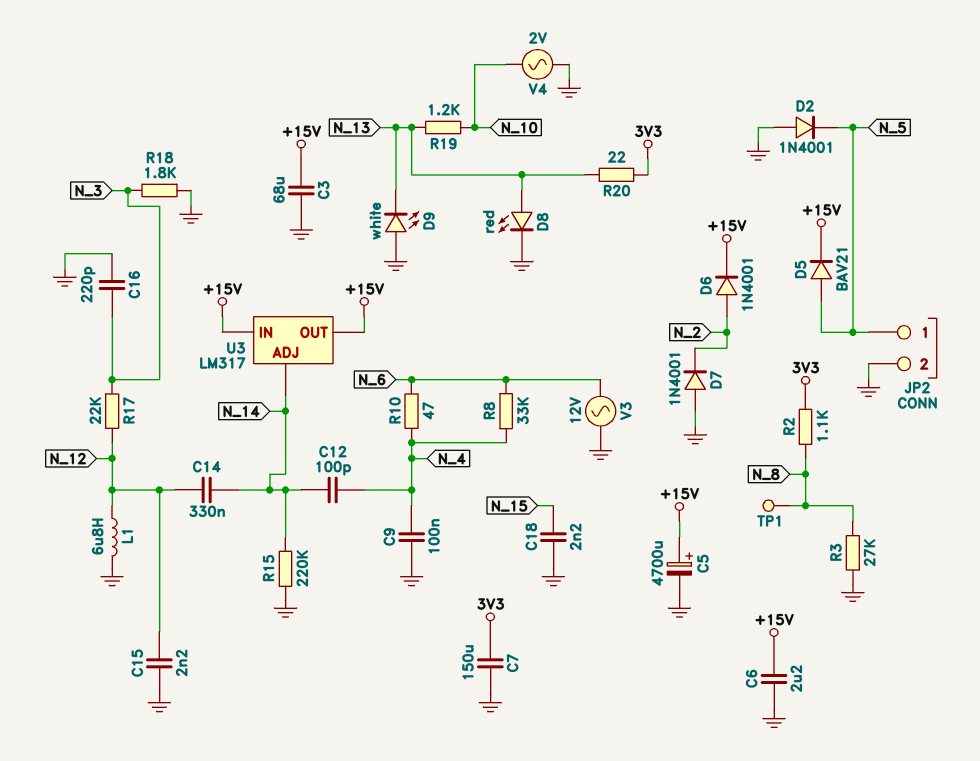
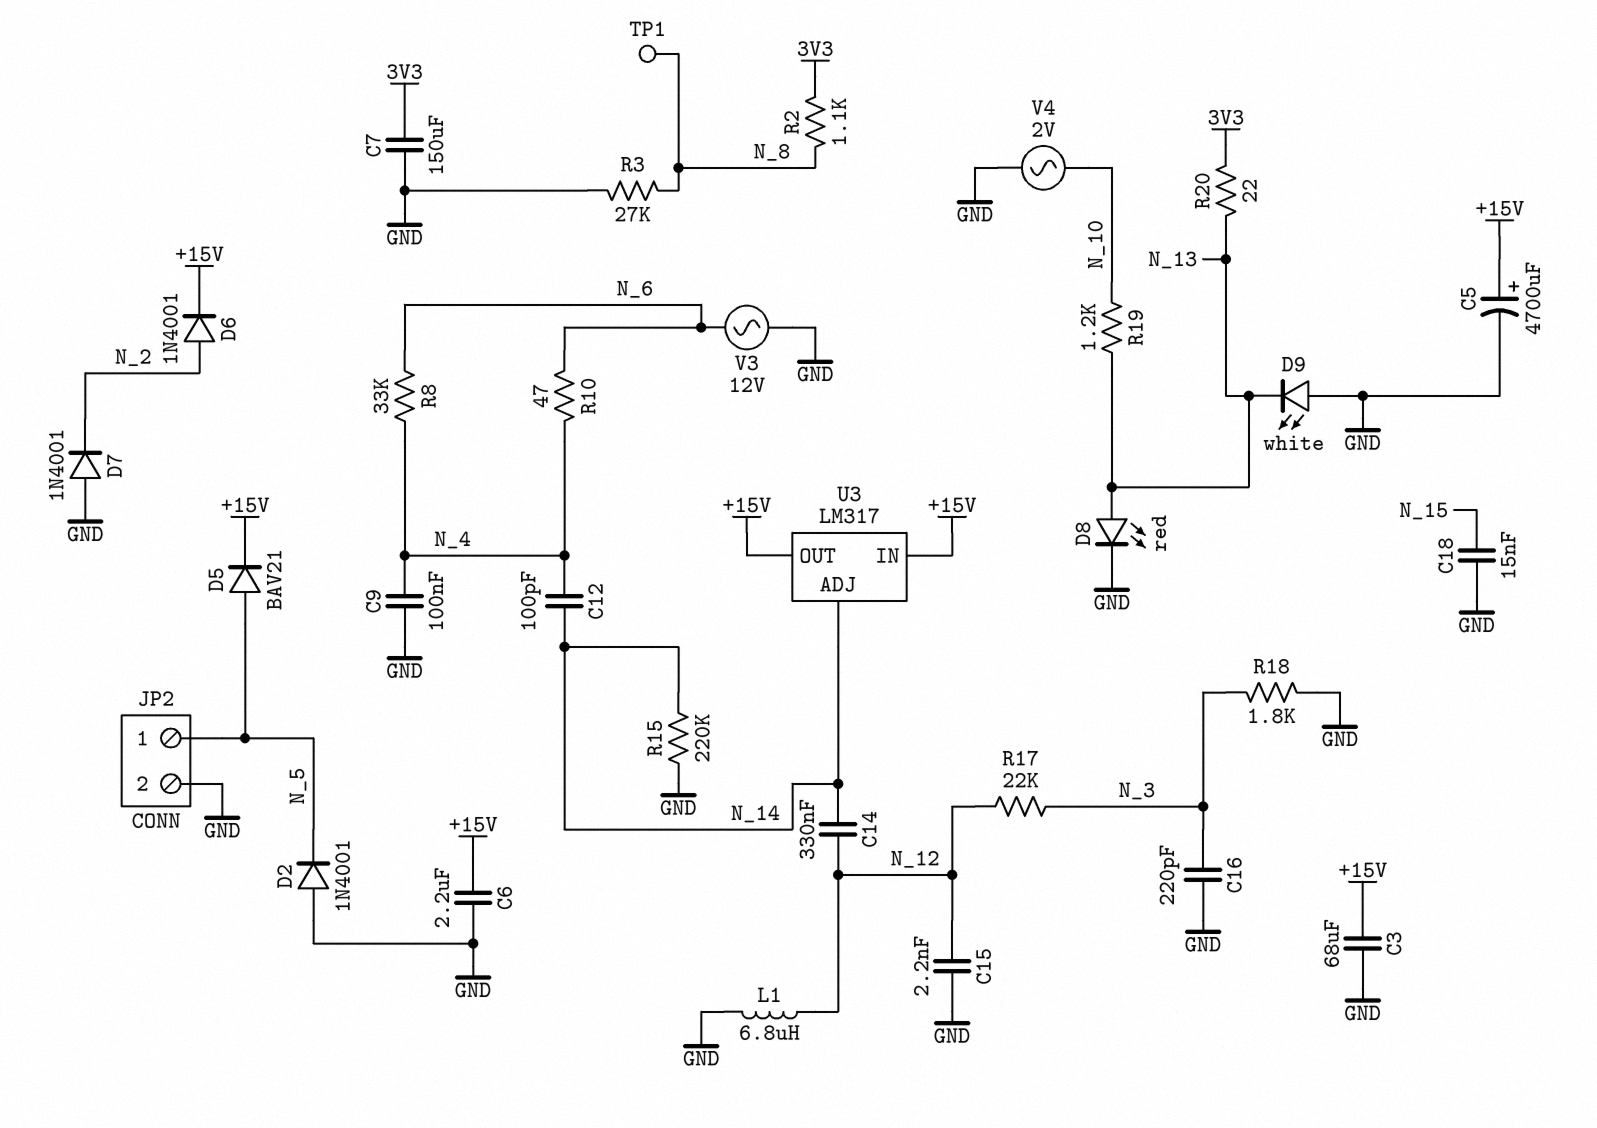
C18: 2.2nF (GND, N_15) -> 15nF (GND, N_15)

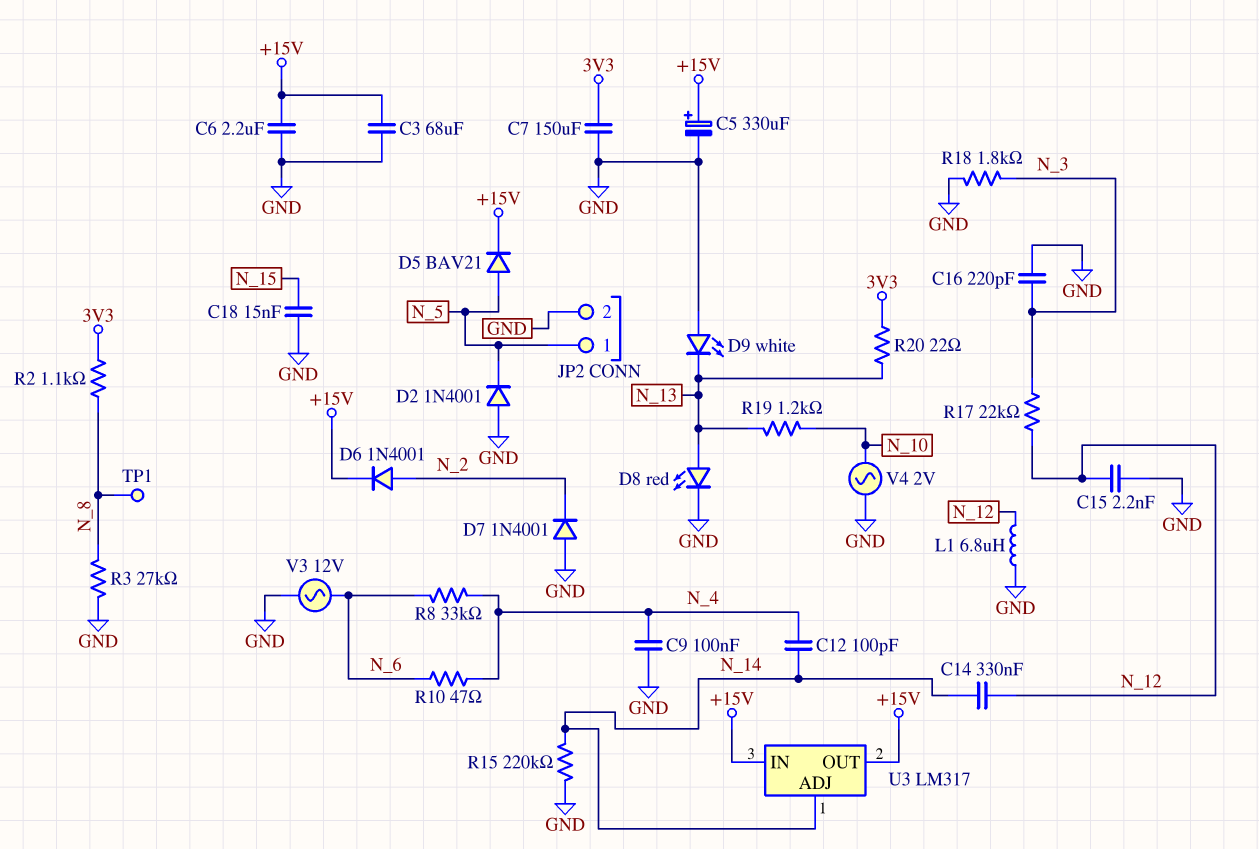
C5: 4700uF (plus +15V, minus GND) -> 330uF (plus +15V, minus GND)

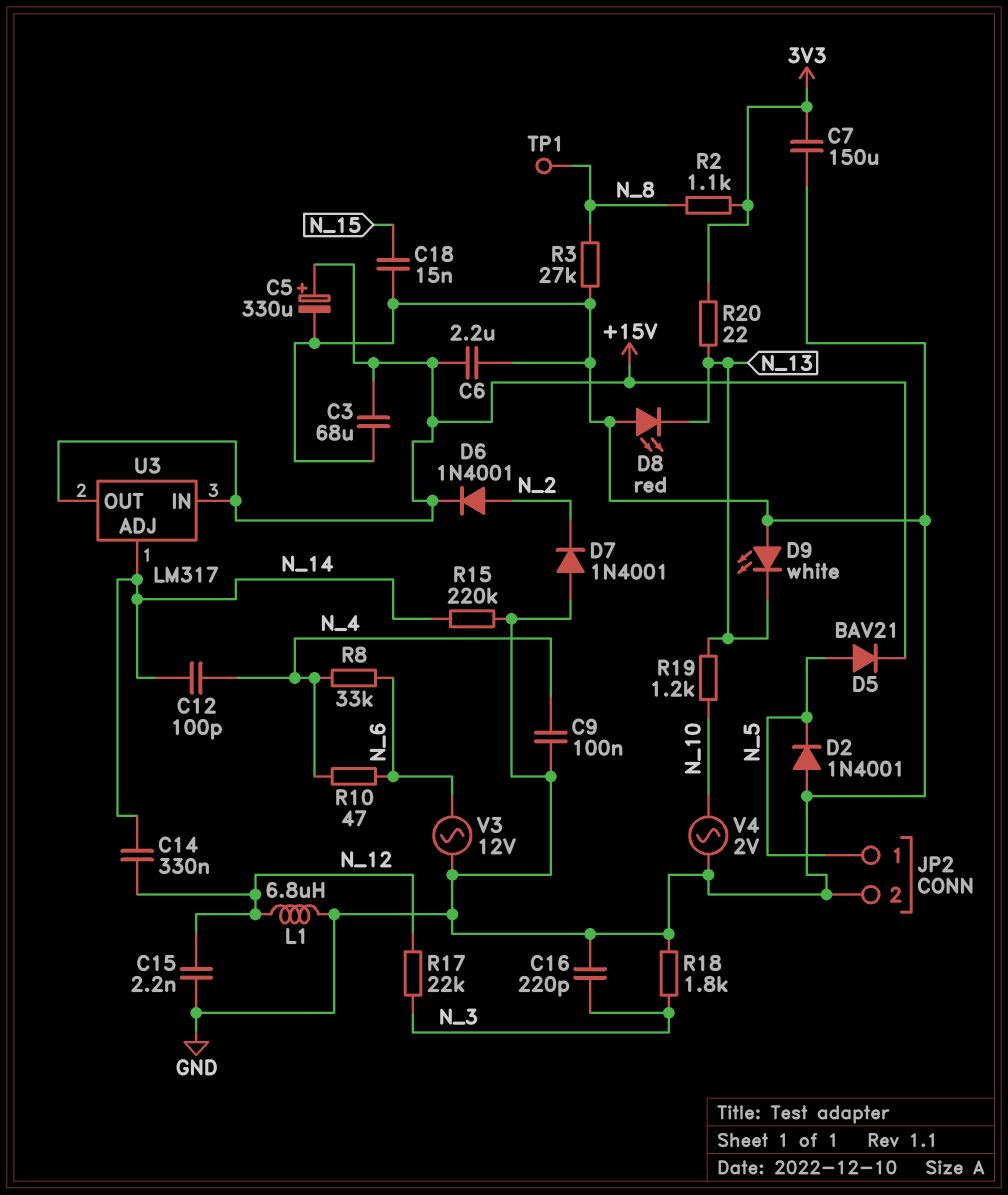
D8: LED red (A N_13, K GND) -> LED red (A GND, K N_13)

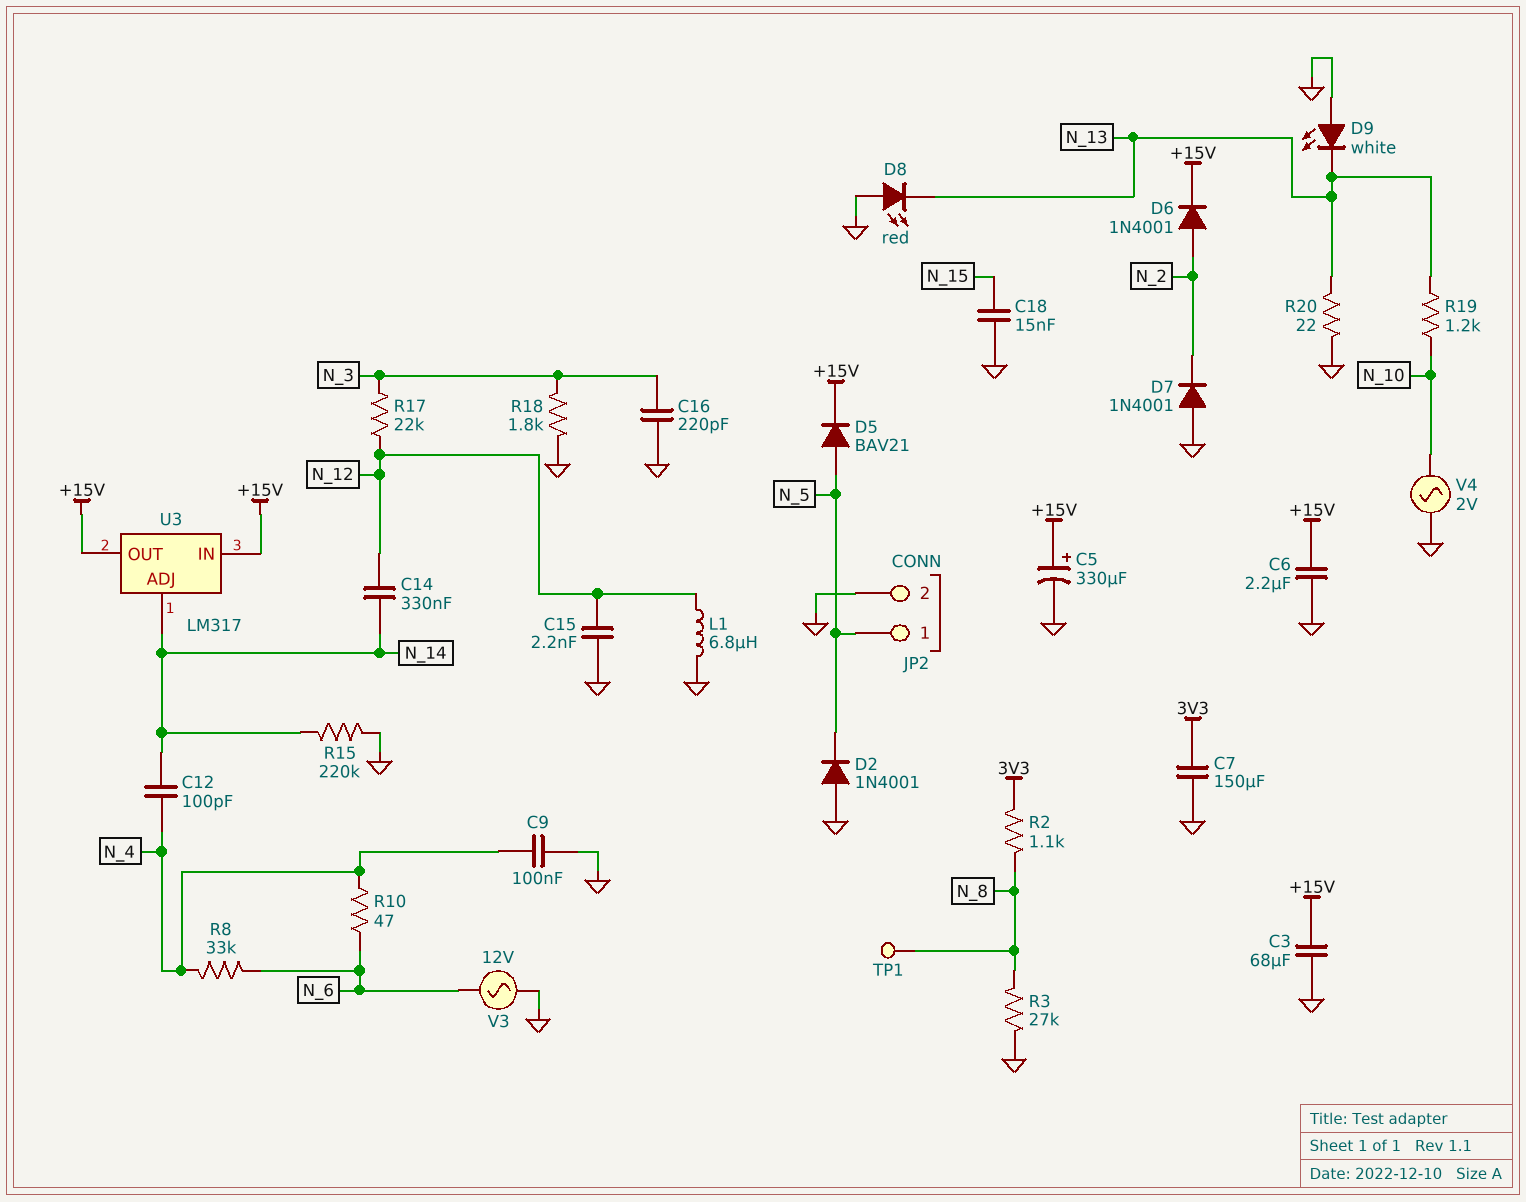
R20: 22 (3V3, N_13) -> 22 (GND, N_13)

